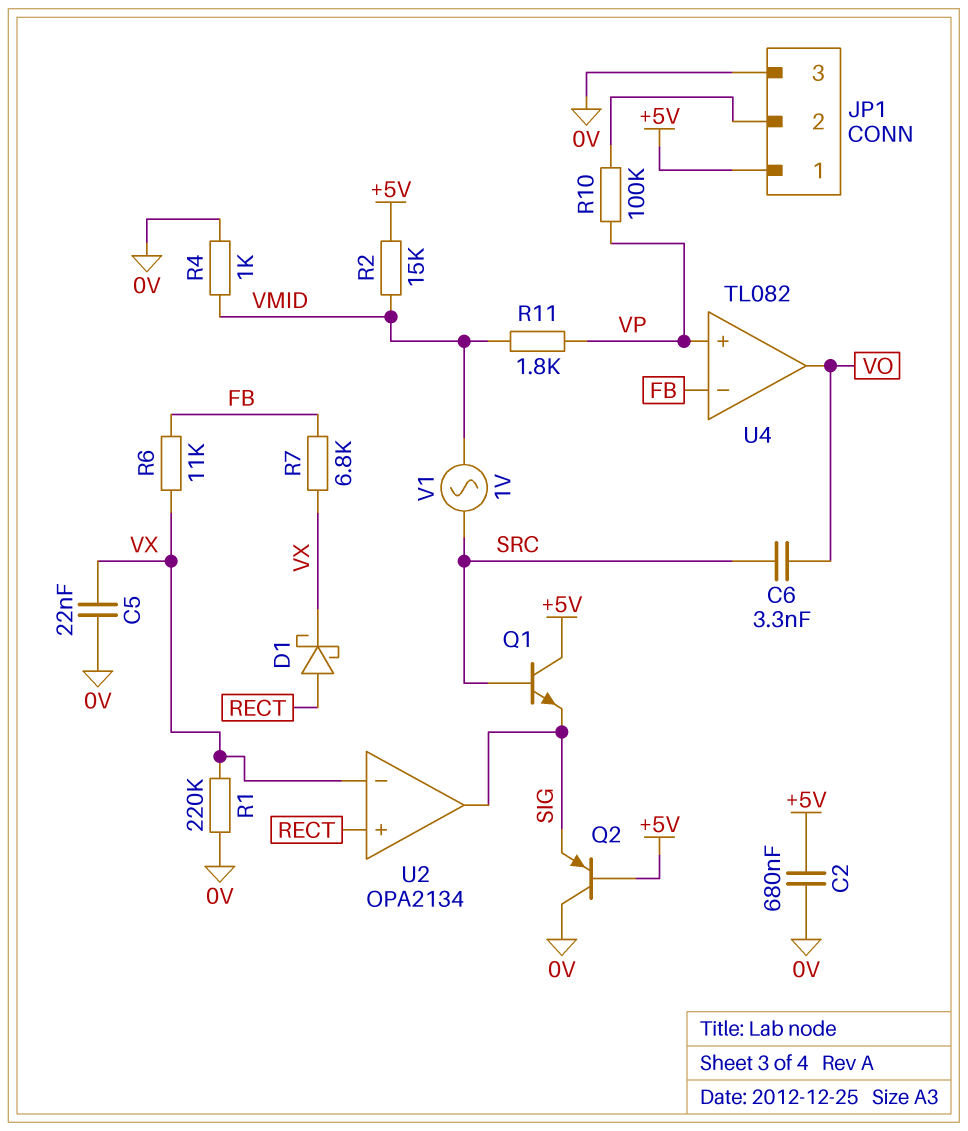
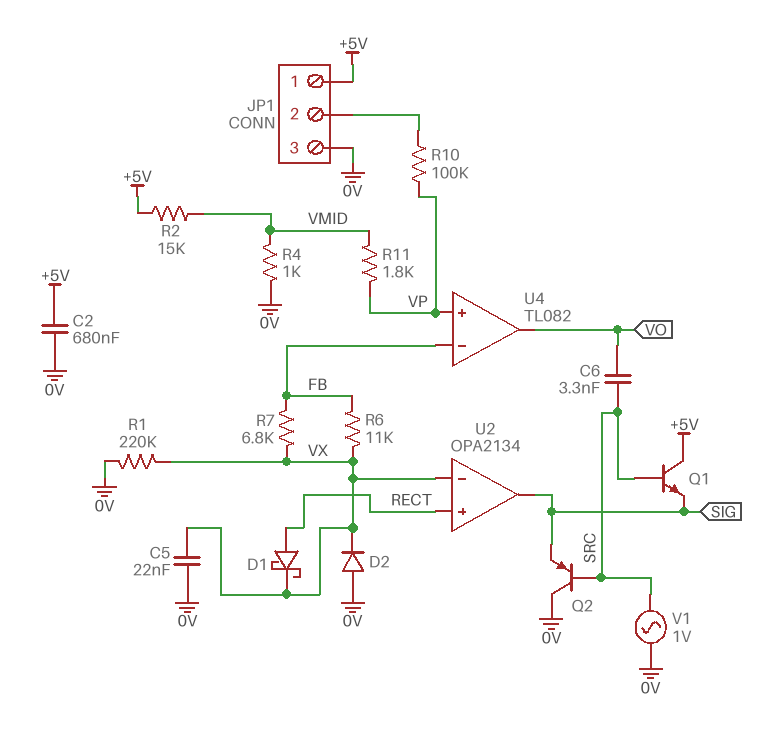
D2: none -> diode (A 0V, K VX)
Q2: PNP (B +5V, C 0V, E SIG) -> PNP (B SRC, C 0V, E SIG)
V1: AC 1V (SRC, VMID) -> AC 1V (0V, SRC)

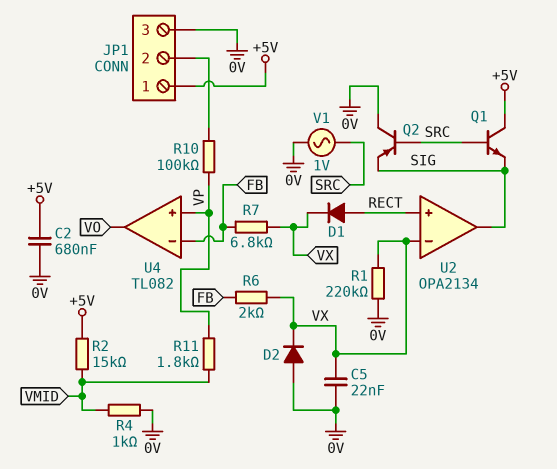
C6: 3.3nF (SRC, VO) -> none
D1: schottky (A RECT, K VX) -> diode (A RECT, K VX)
R6: 11k (FB, VX) -> 2k (FB, VX)

